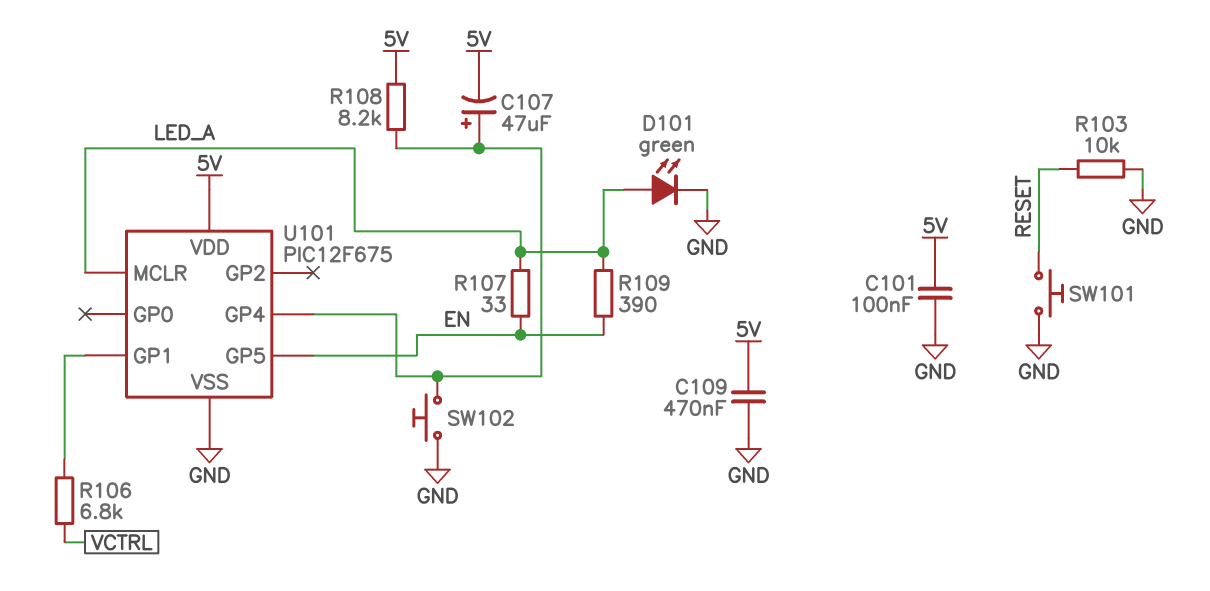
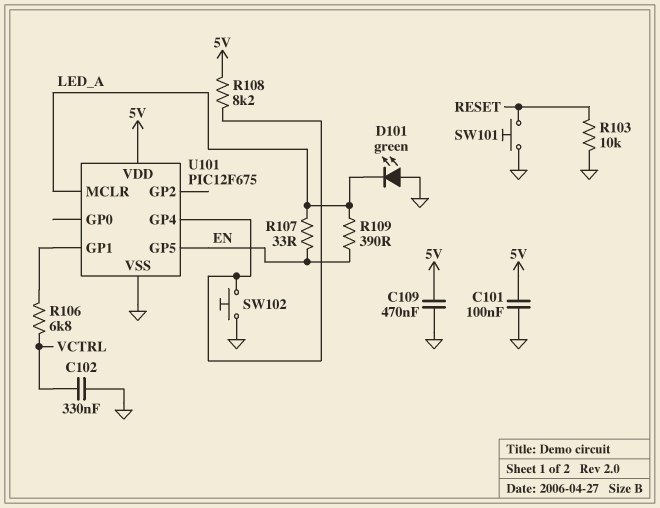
C102: none -> 330nF (GND, VCTRL)
C107: 47uF (plus U101/GP4, minus 5V) -> none
D101: LED green (A LED_A, K GND) -> LED green (A GND, K LED_A)

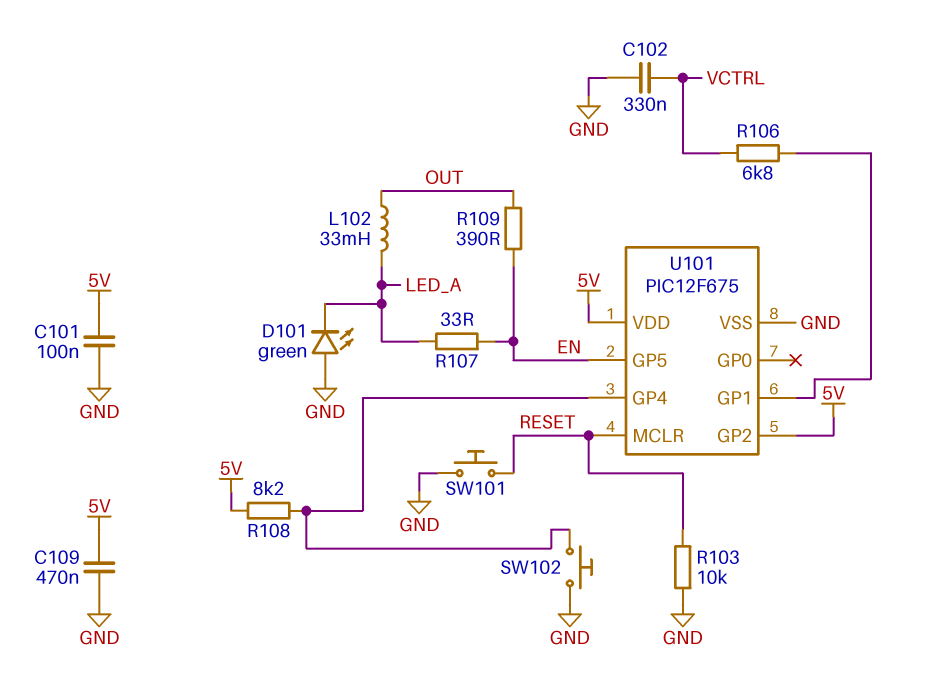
L102: none -> 33mH (LED_A, OUT)
R109: 390 (EN, LED_A) -> 390 (EN, OUT)
U101 pin GP2: none -> 5V
U101 pin MCLR: LED_A -> RESET

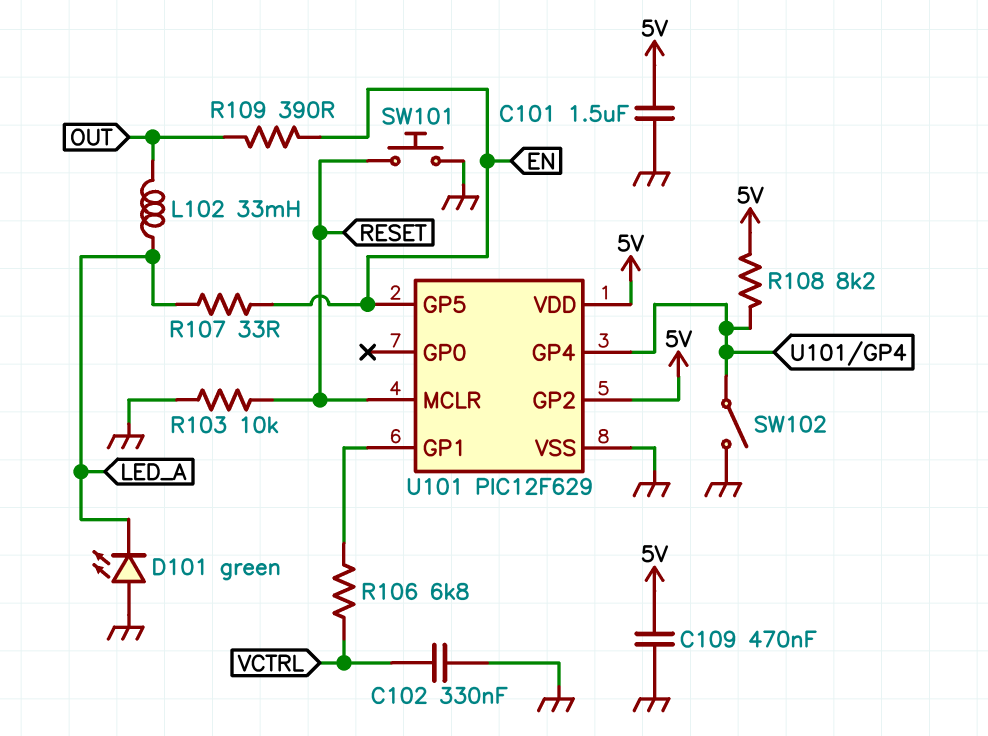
C101: 100nF (5V, GND) -> 1.5uF (5V, GND)
SW102: button (GND, U101/GP4) -> switch (GND, U101/GP4)
U101: PIC12F675 -> PIC12F629

